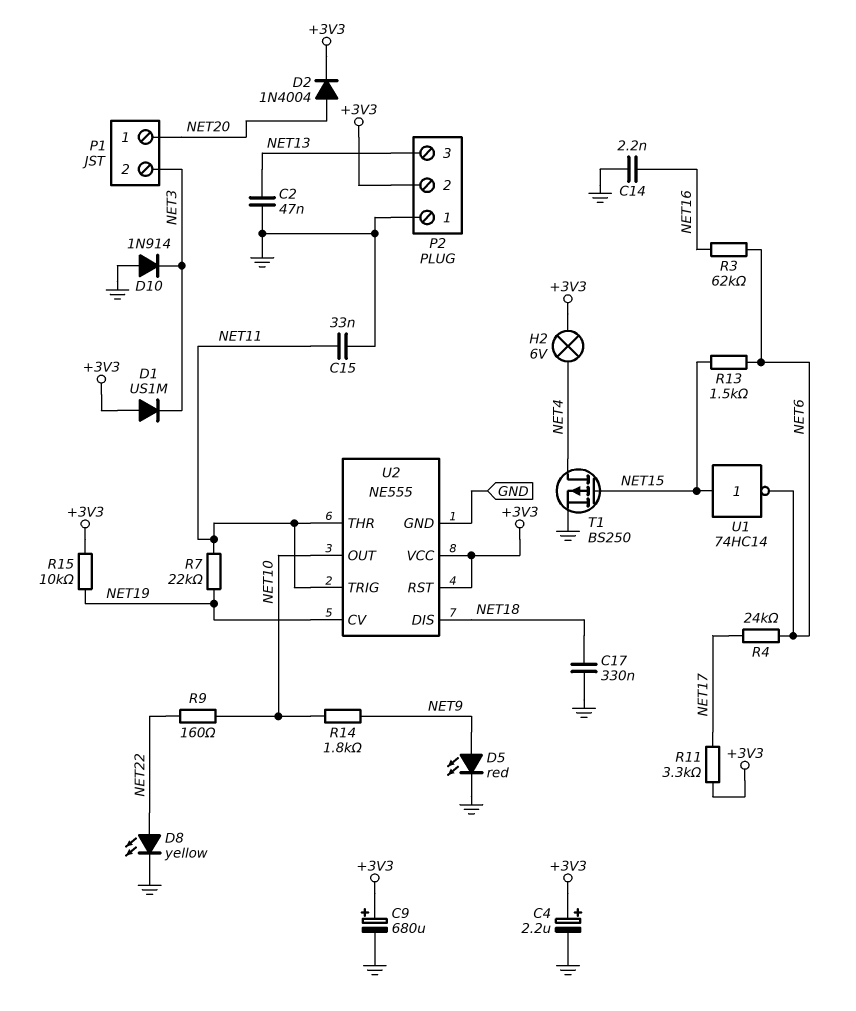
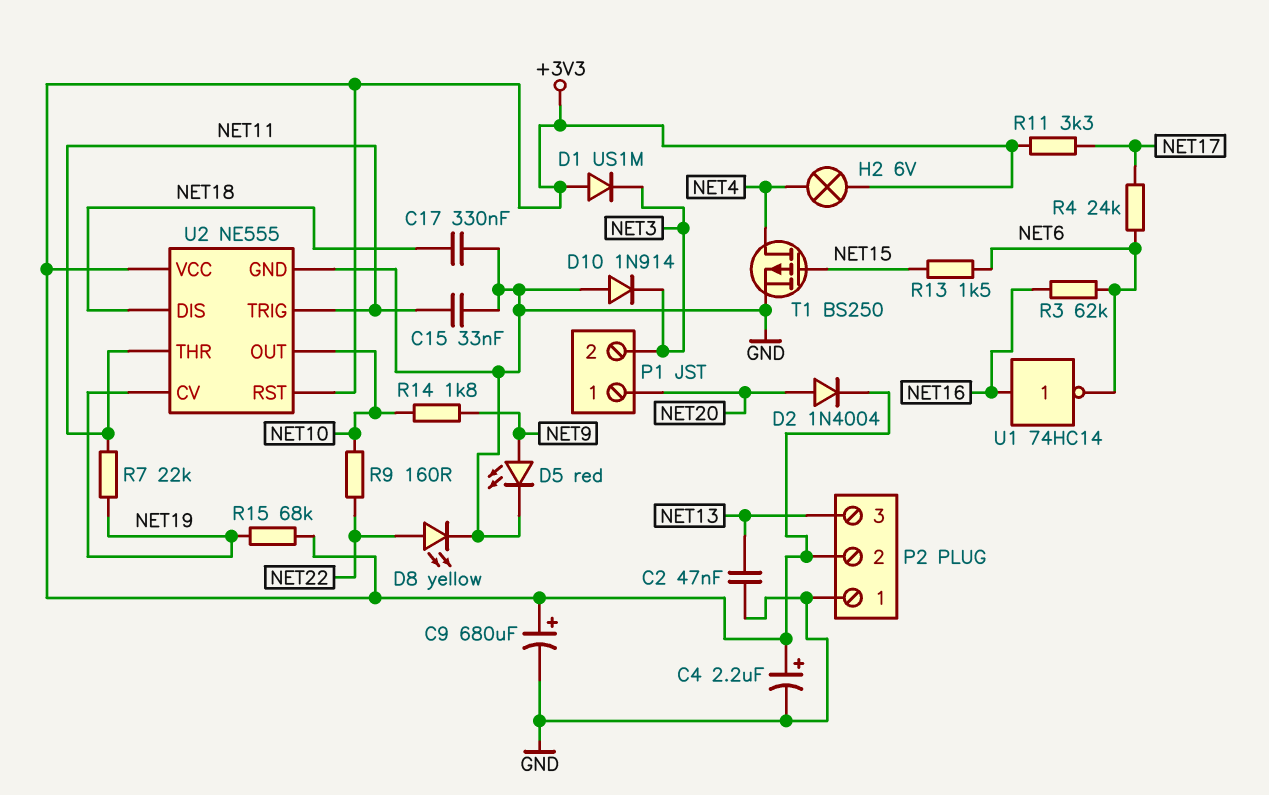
C14: 2.2nF (GND, NET16) -> none
R15: 10k (+3V3, NET19) -> 68k (+3V3, NET19)
U1: NOT 74HC14 (in NET15, out NET6) -> NOT 74HC14 (in NET16, out NET6)

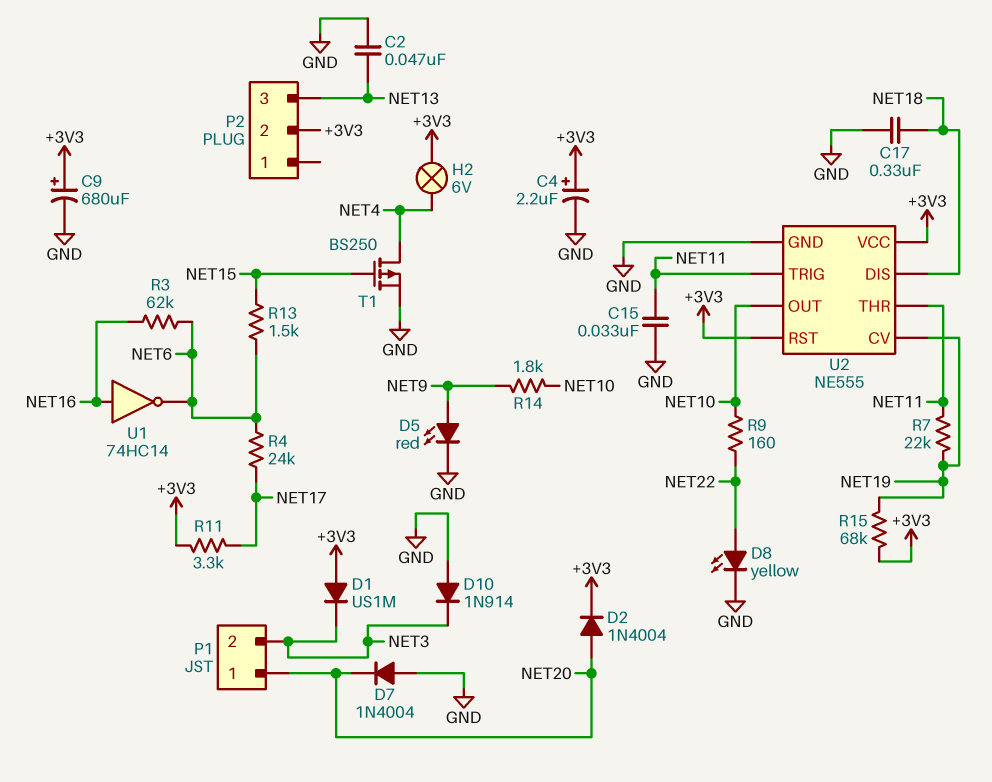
D7: none -> diode 1N4004 (A GND, K NET20)
P2 pin 1: GND -> none

